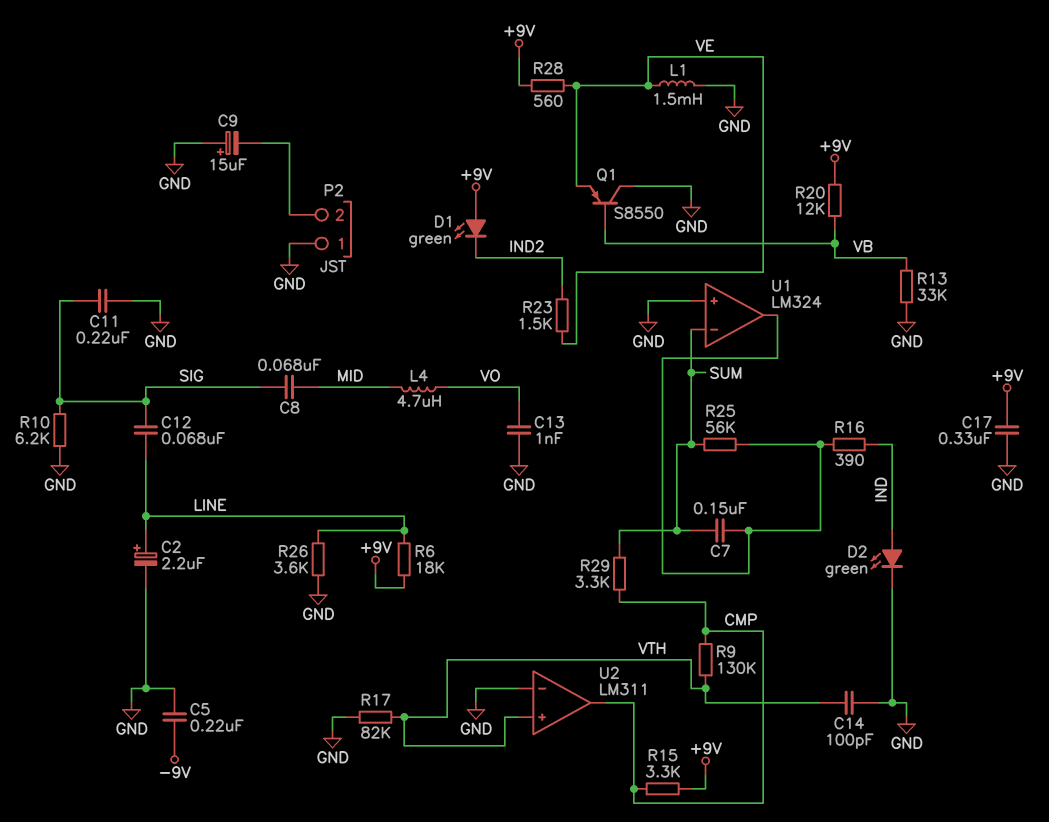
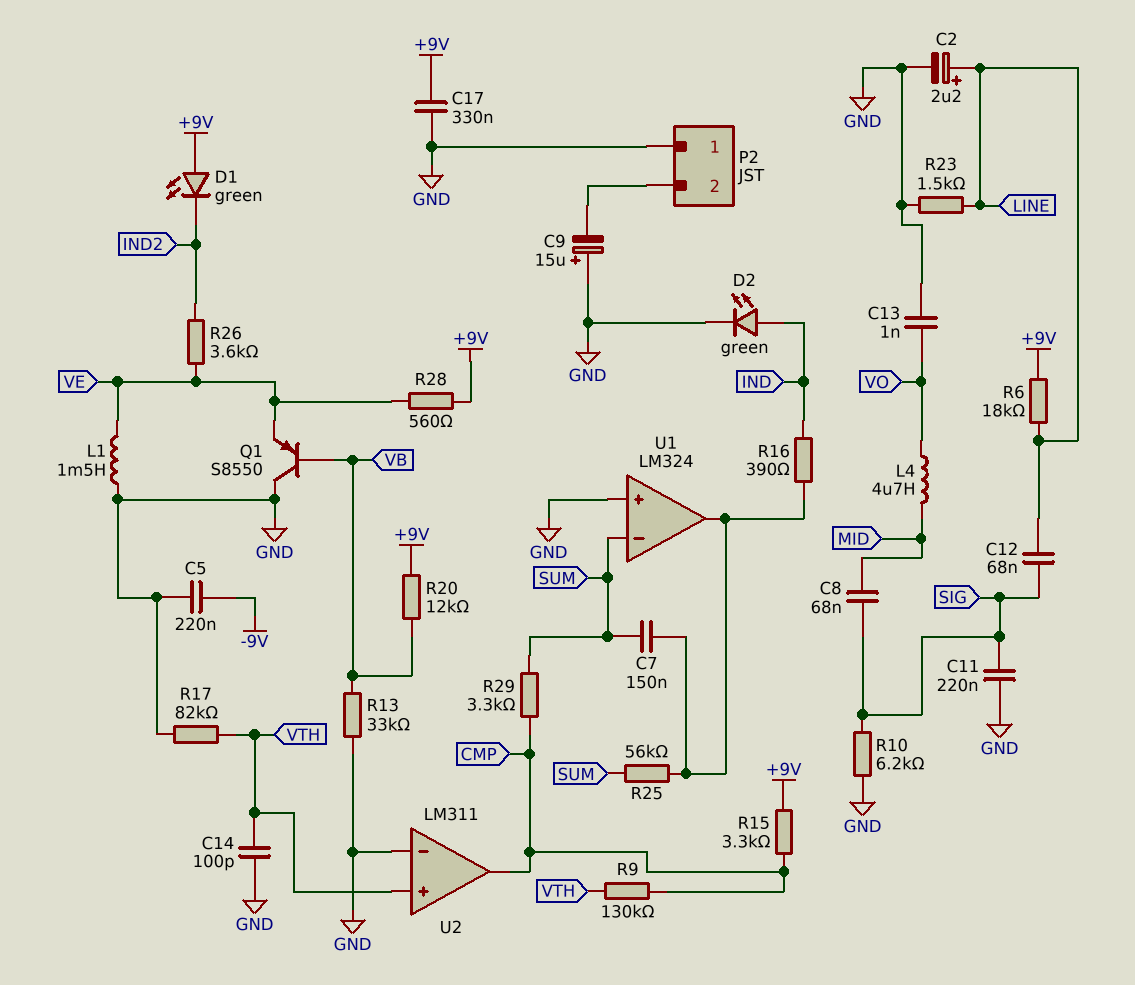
R23: 1.5k (IND2, VE) -> 1.5k (GND, LINE)
R26: 3.6k (GND, LINE) -> 3.6k (IND2, VE)

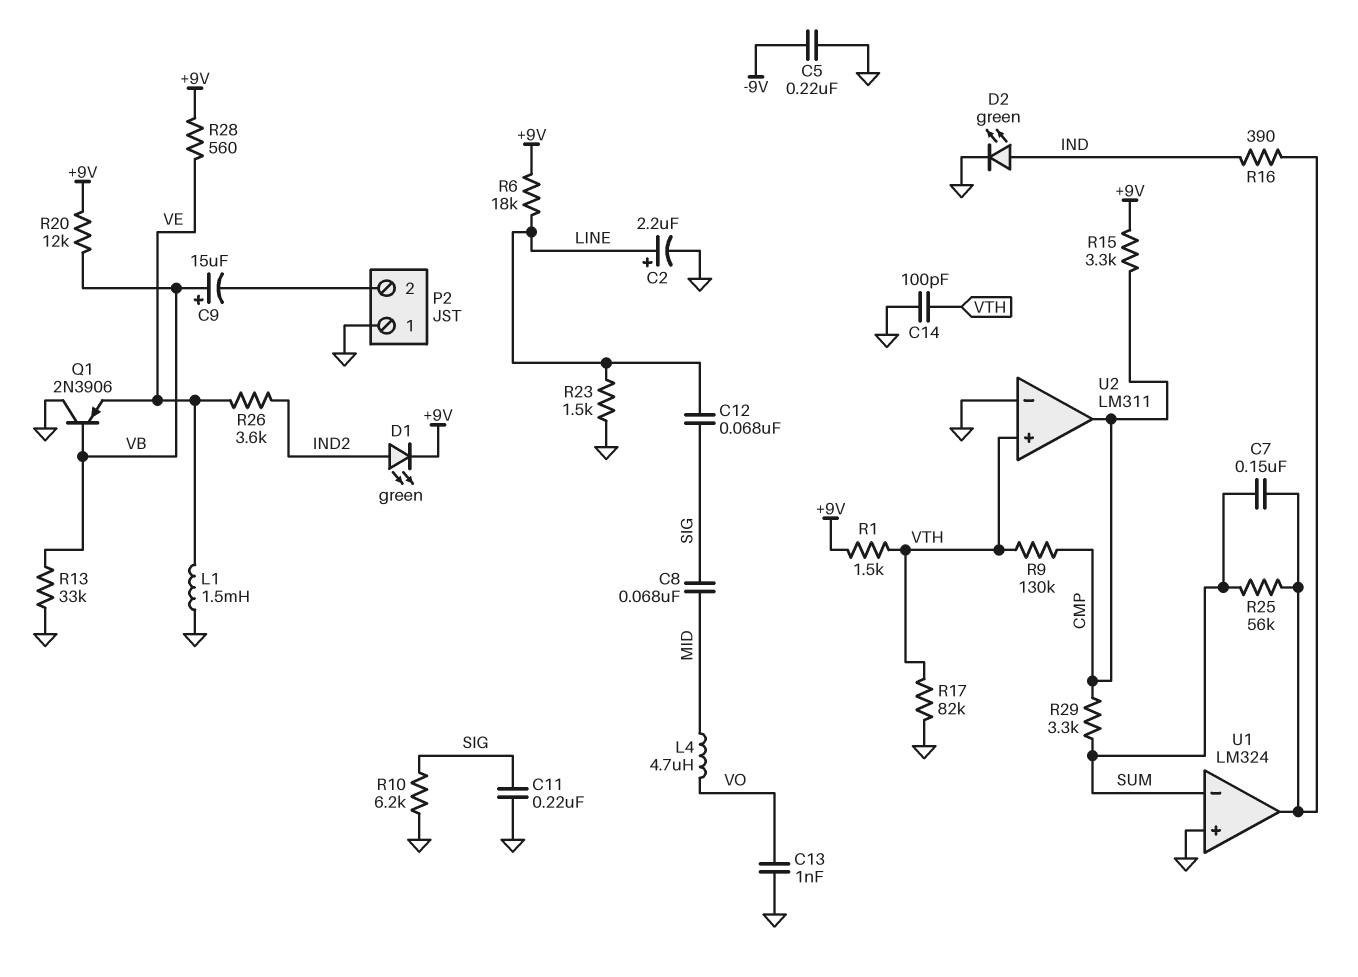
C9: 15uF (plus GND, minus P2/2) -> 15uF (plus VB, minus P2/2)
C17: 330nF (+9V, GND) -> none
D1: LED green (A +9V, K IND2) -> LED green (A IND2, K +9V)
Q1: PNP S8550 (B VB, C GND, E VE) -> PNP 2N3906 (B VB, C GND, E VE)
R1: none -> 1.5k (+9V, VTH)

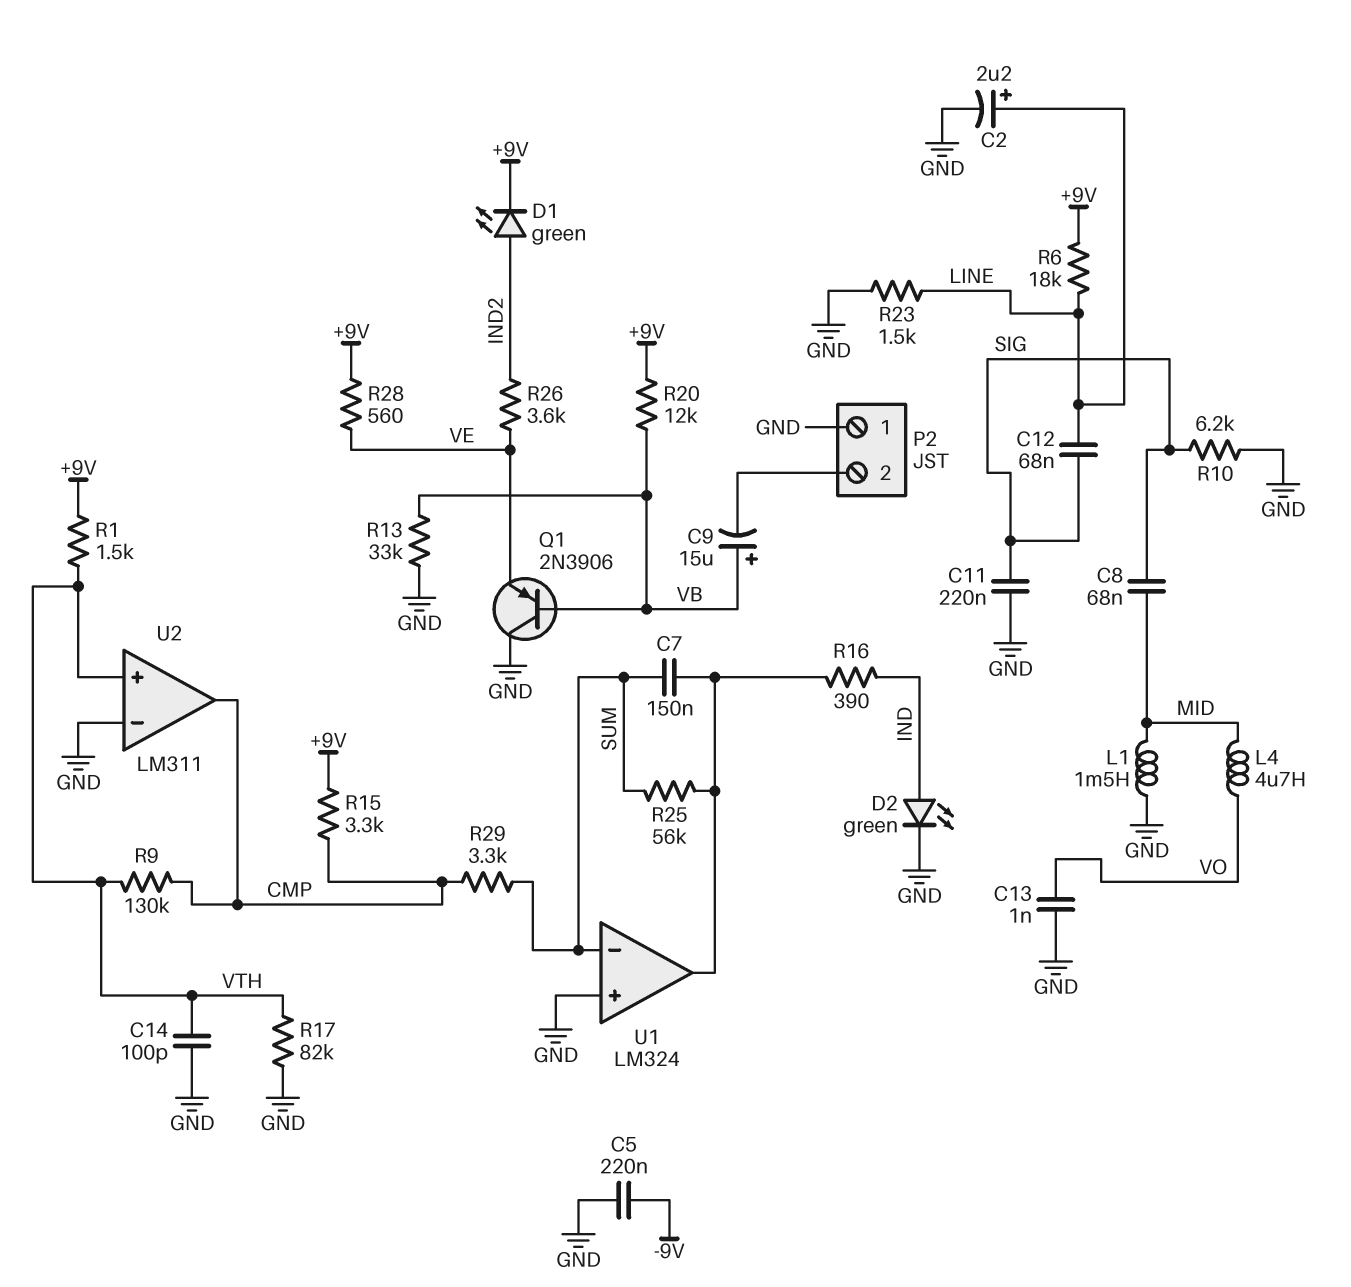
L1: 1.5mH (GND, VE) -> 1.5mH (GND, MID)

